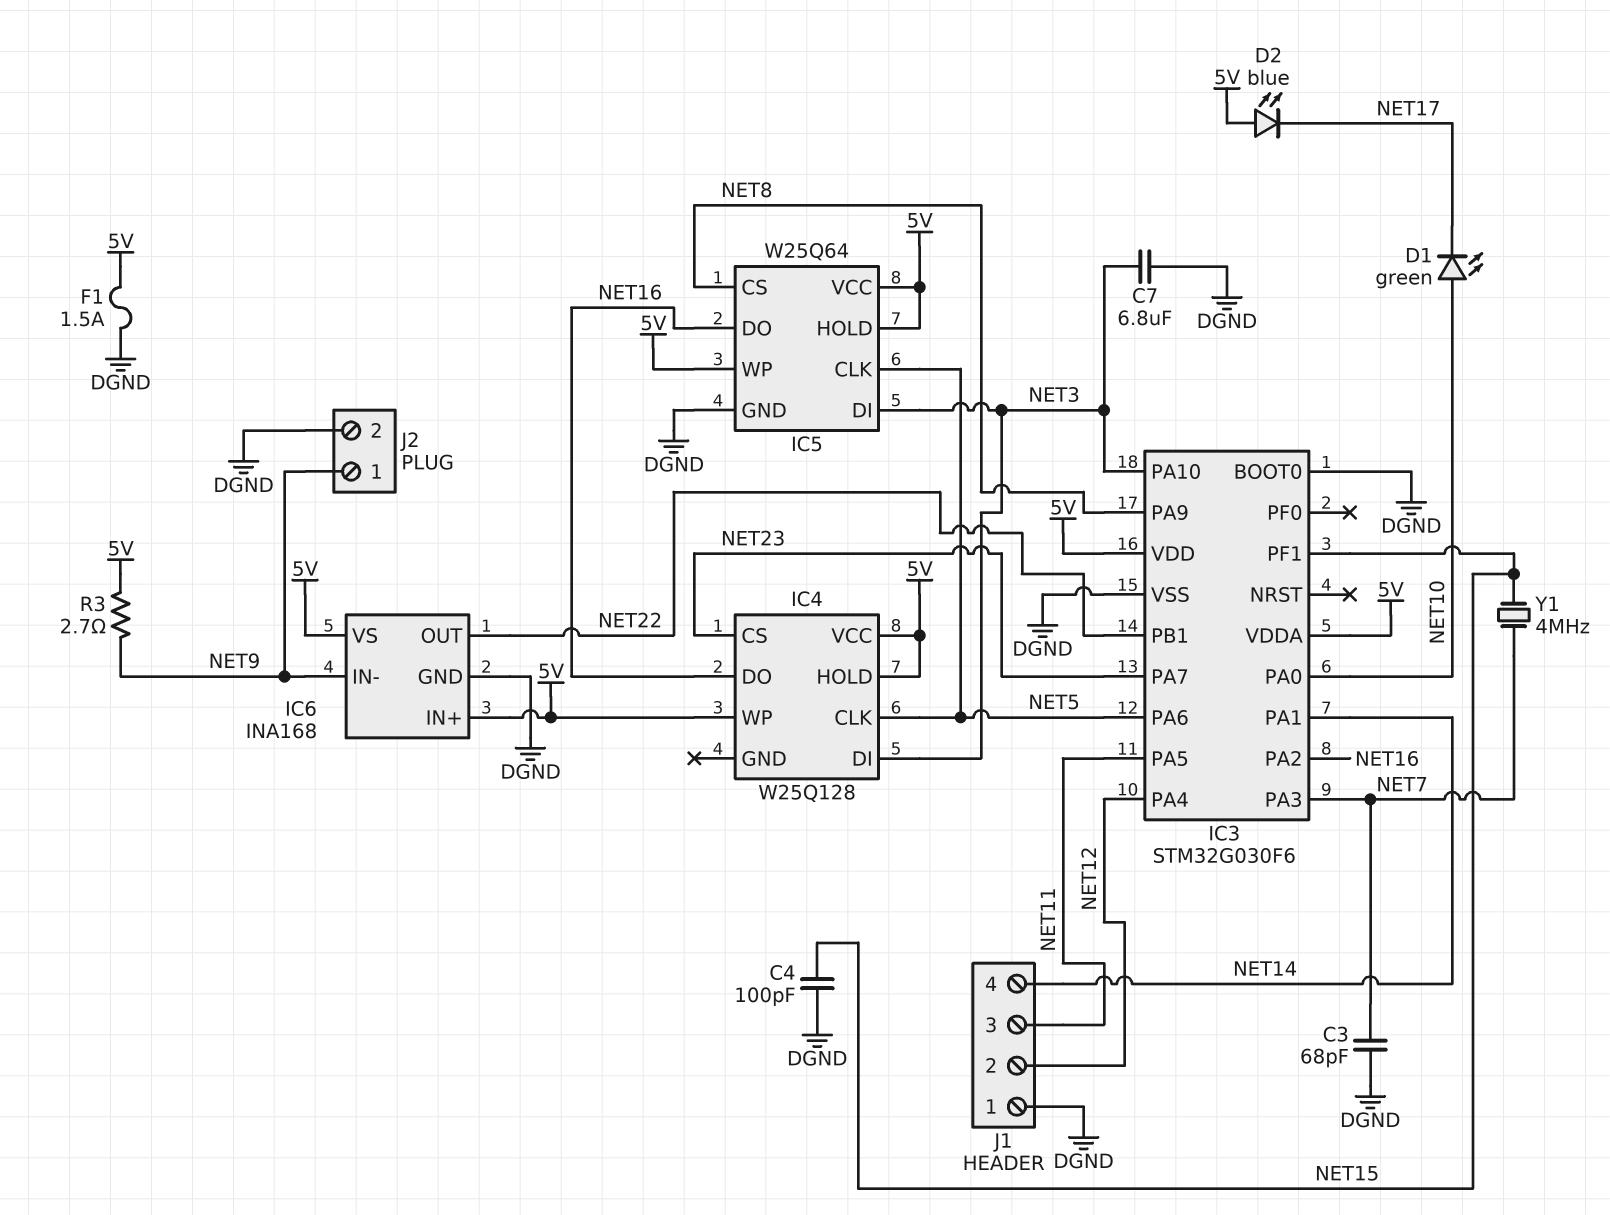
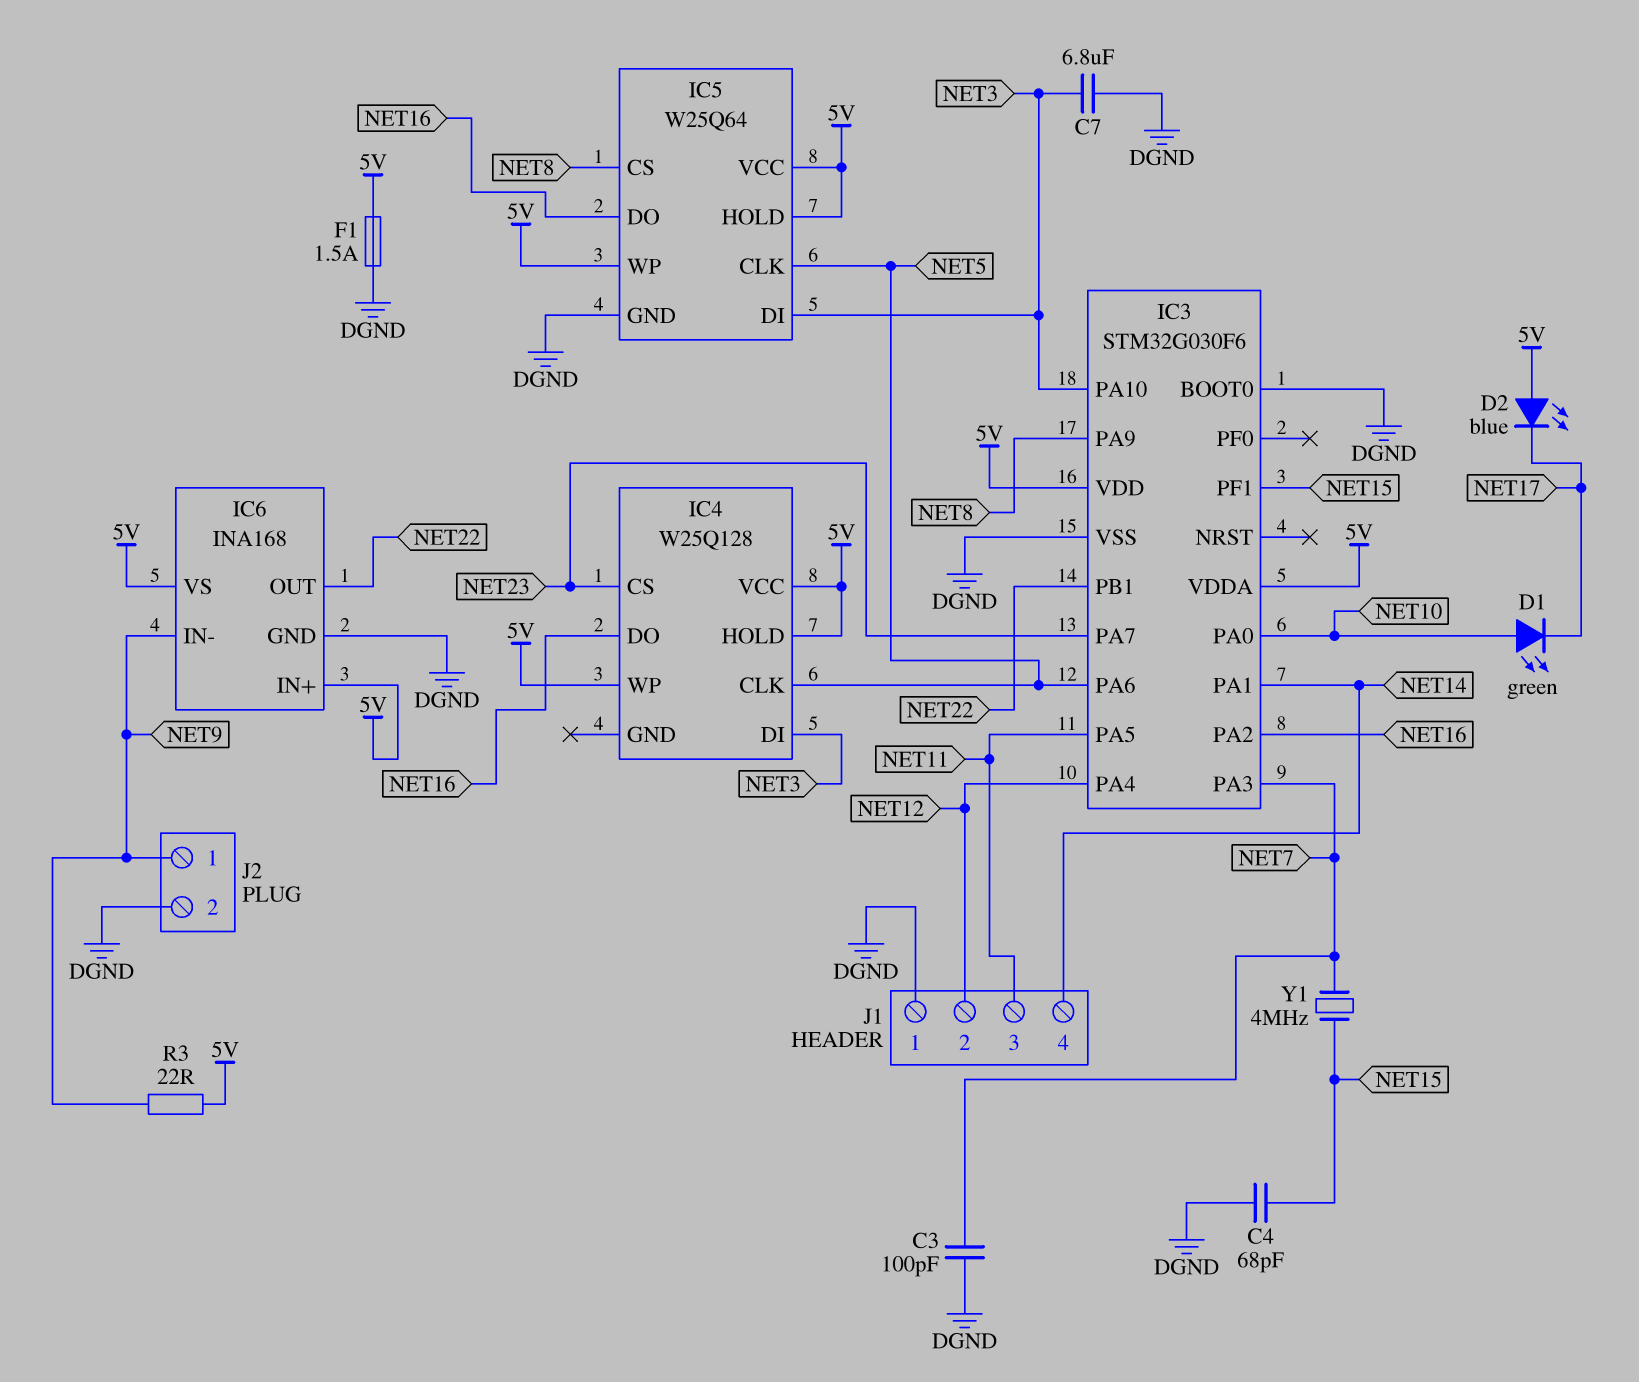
C3: 68pF (DGND, NET7) -> 100pF (DGND, NET7)
C4: 100pF (DGND, NET15) -> 68pF (DGND, NET15)
R3: 2.7 (5V, NET9) -> 22 (5V, NET9)

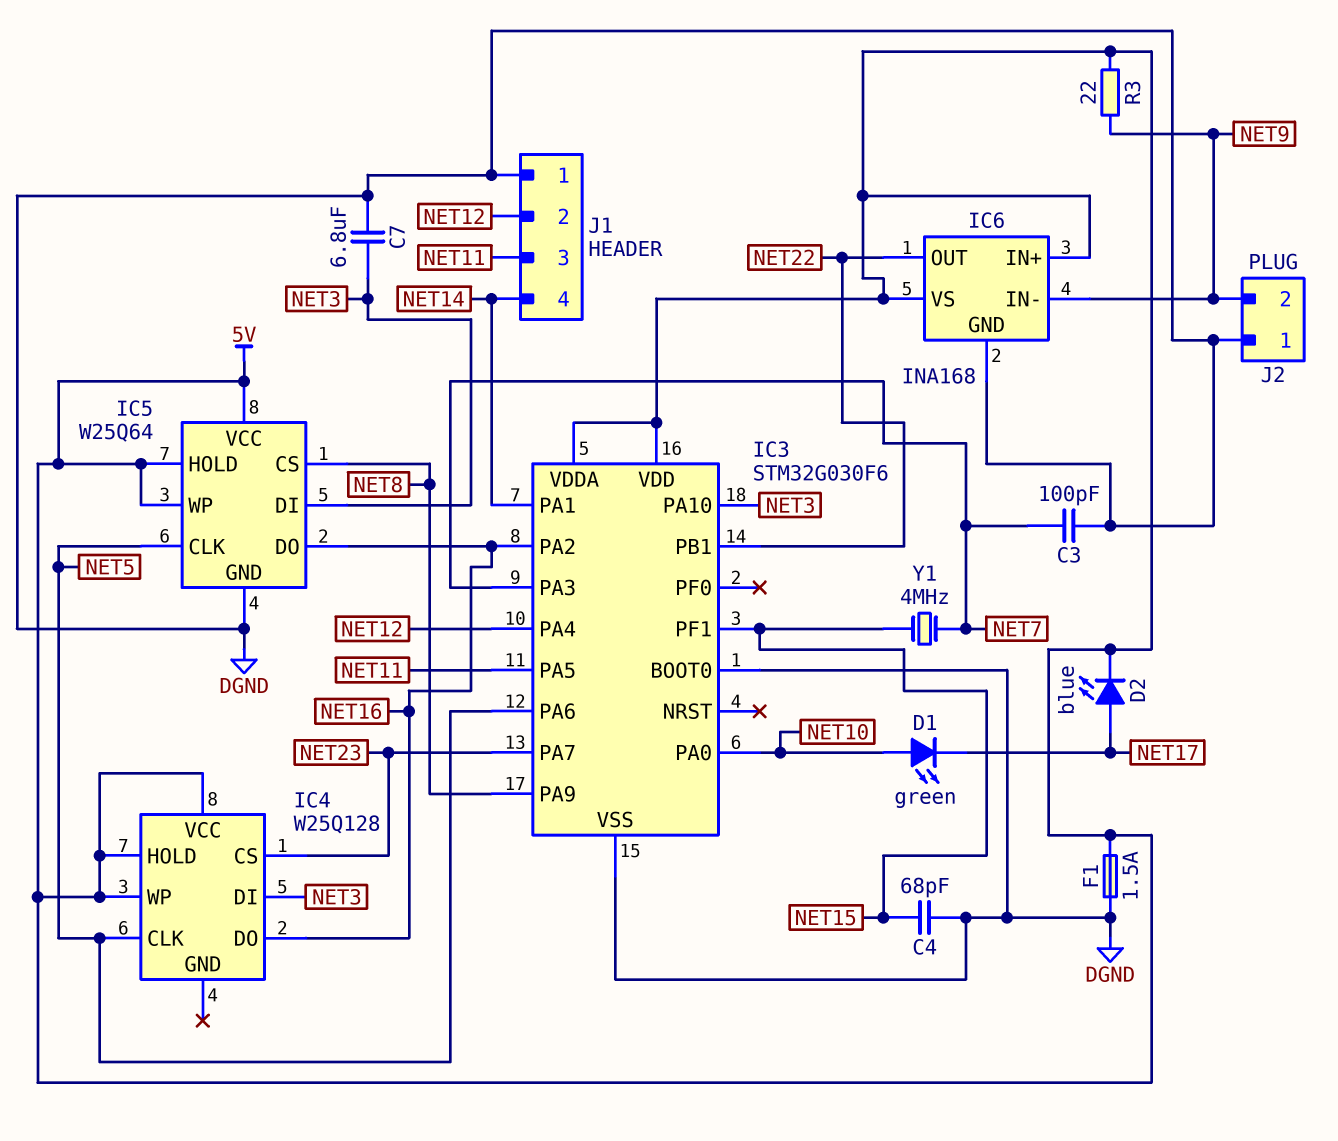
D2: LED blue (A 5V, K NET17) -> LED blue (A NET17, K 5V)
J2 pin 1: NET9 -> DGND
J2 pin 2: DGND -> NET9

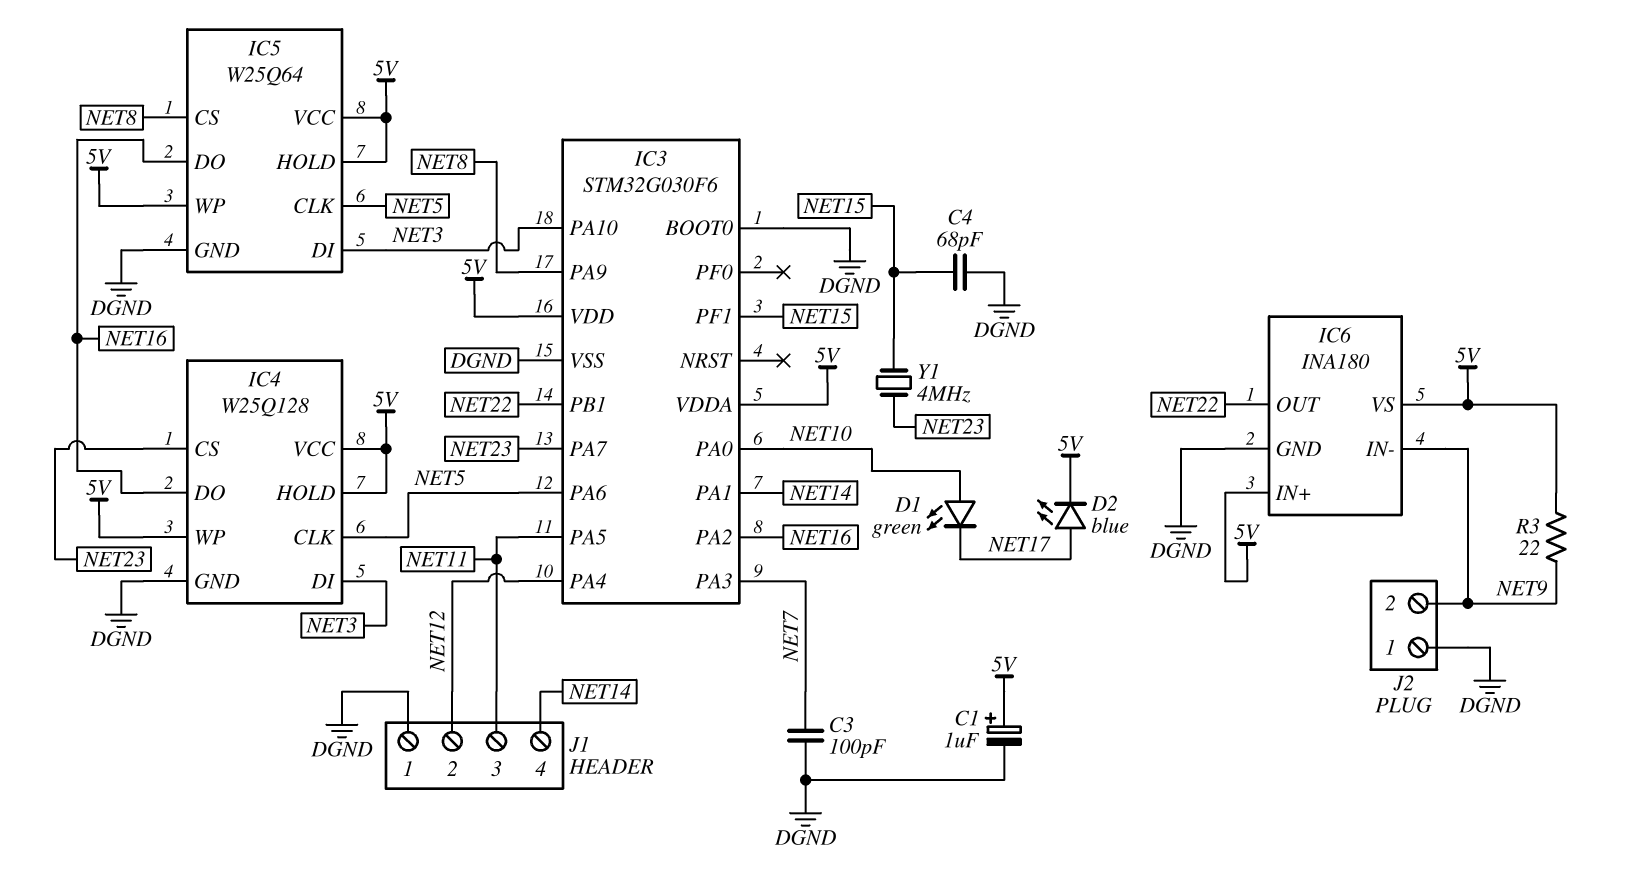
C1: none -> 1uF (plus 5V, minus DGND)
C7: 6.8uF (DGND, NET3) -> none
F1: 1.5A (5V, DGND) -> none
IC4 pin GND: none -> DGND
IC6: INA168 -> INA180
Y1: 4MHz (NET7, NET15) -> 4MHz (NET15, NET23)

